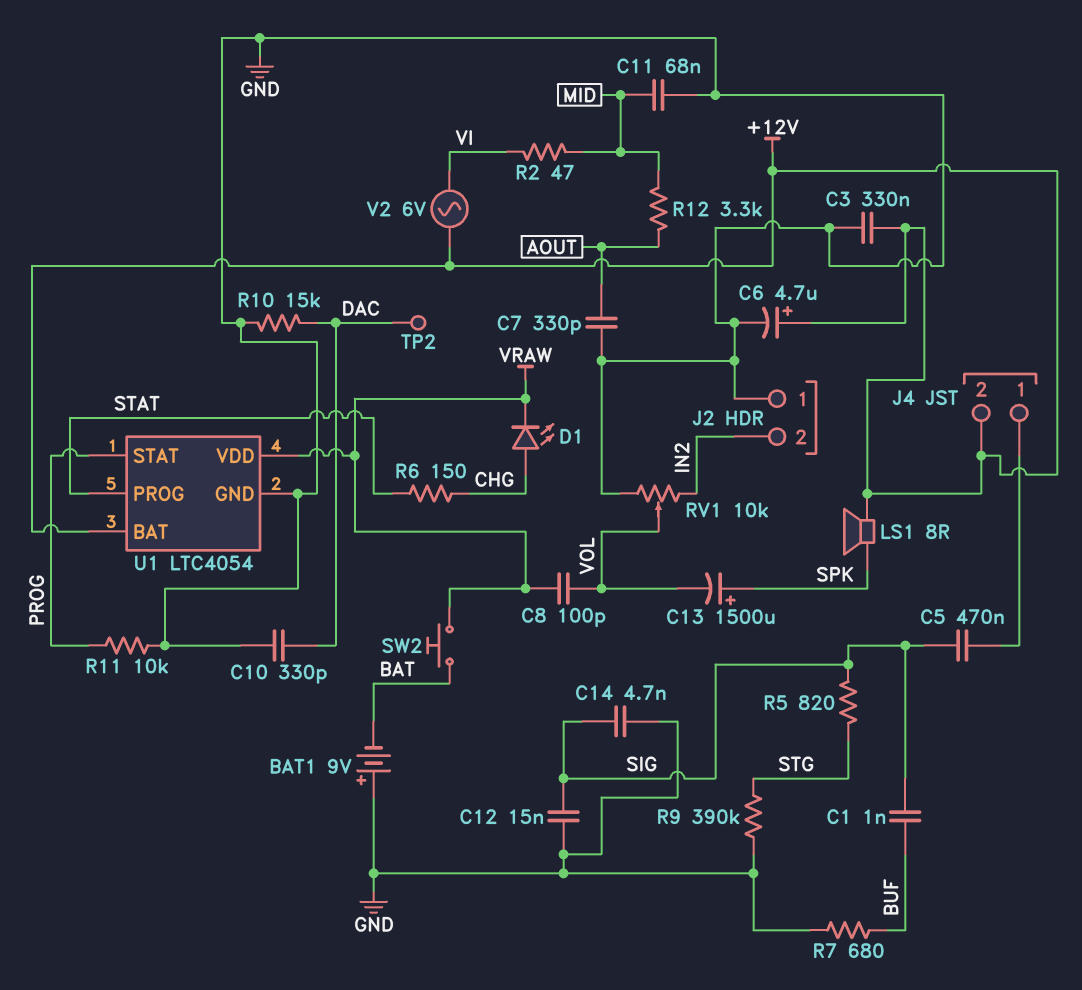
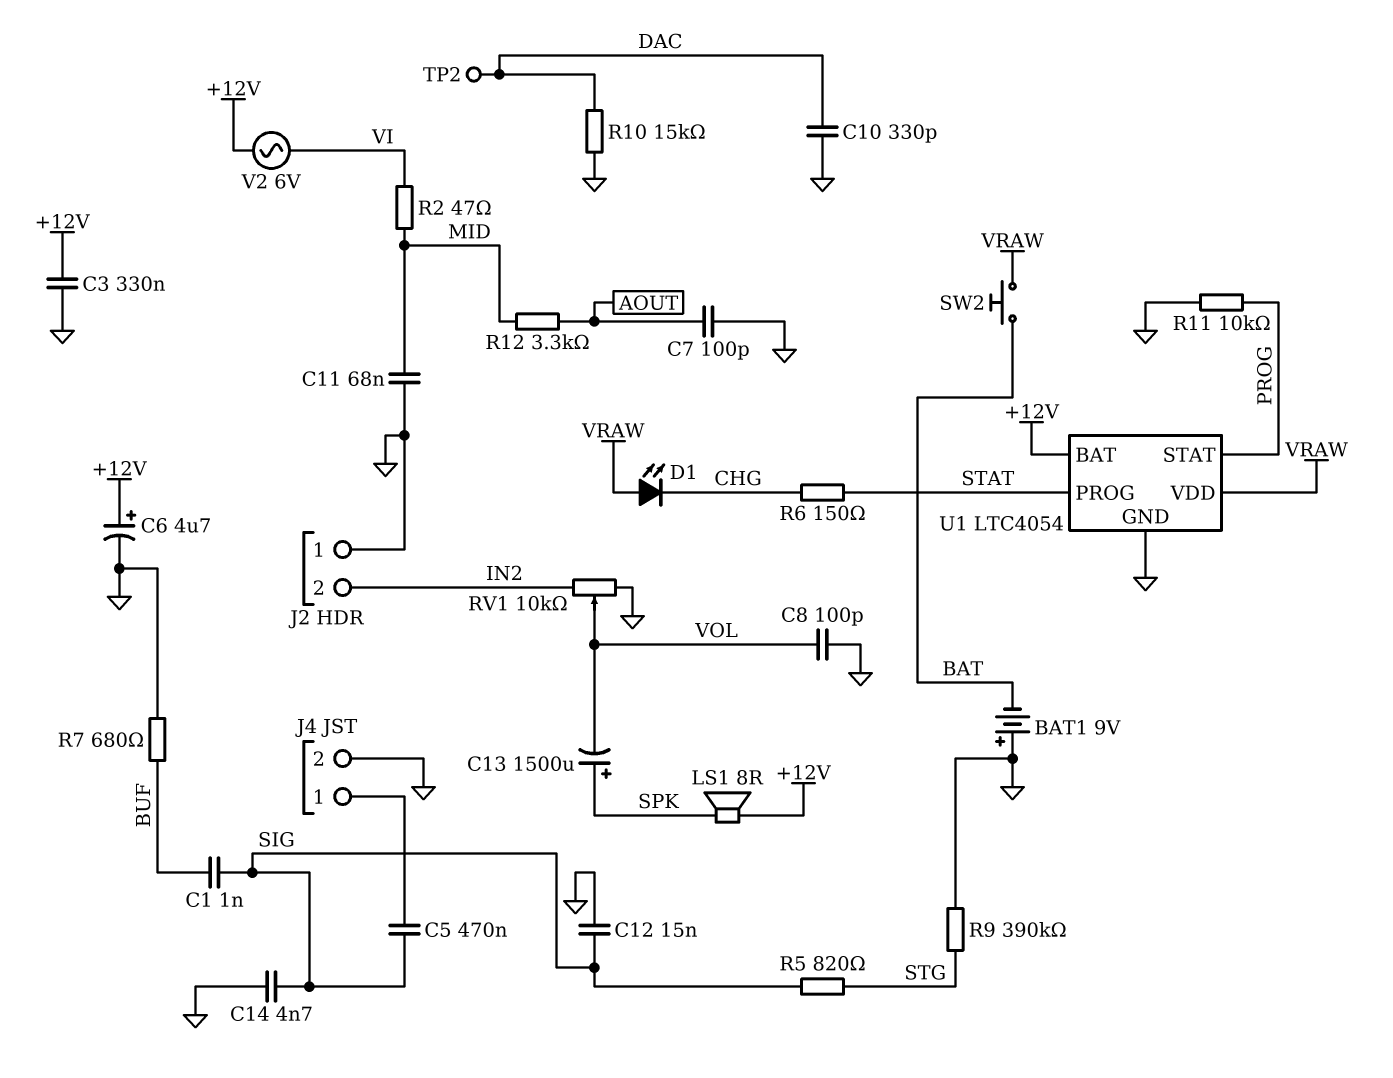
C7: 330pF (AOUT, GND) -> 100pF (AOUT, GND)
C8: 100pF (VOL, VRAW) -> 100pF (GND, VOL)
D1: LED (A CHG, K VRAW) -> LED (A VRAW, K CHG)
J4 pin 2: +12V -> GND

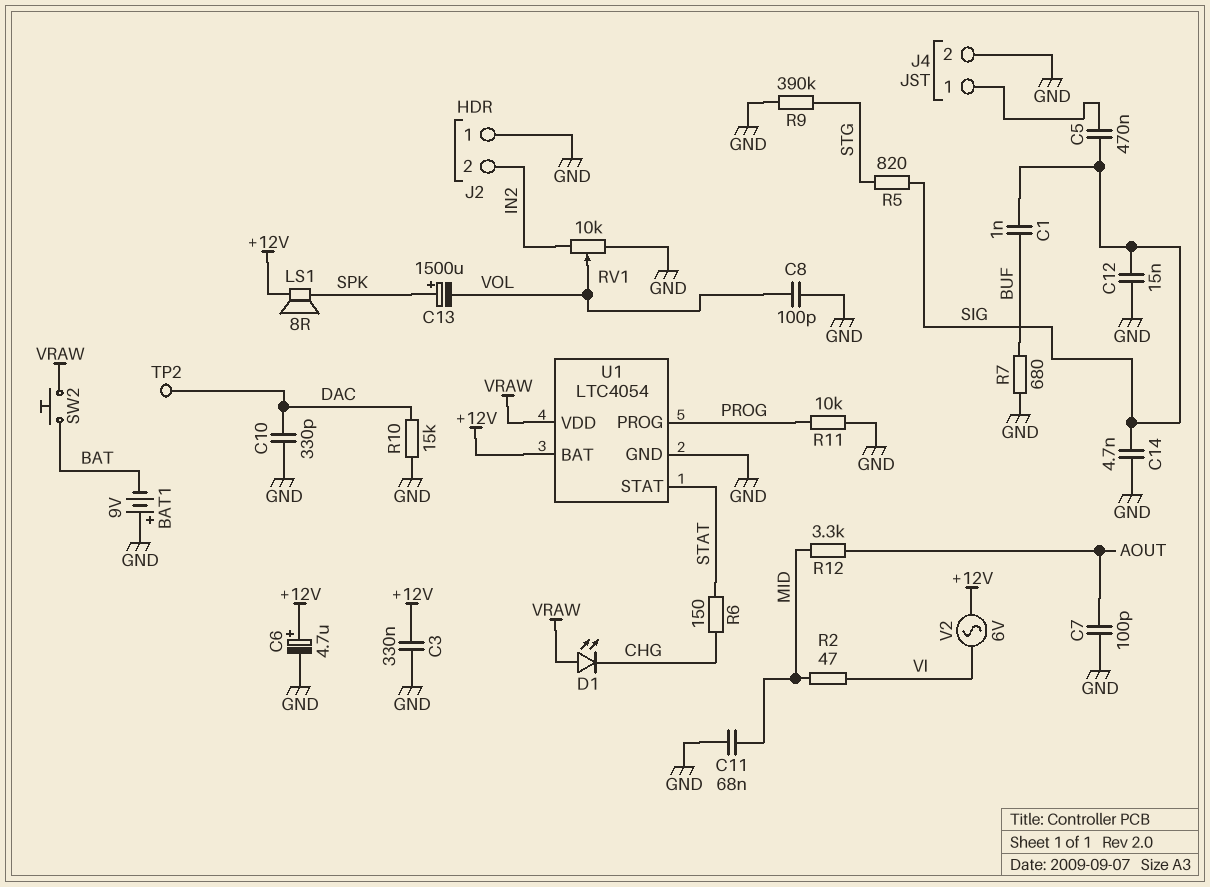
U1 pin PROG: STAT -> PROG
U1 pin STAT: PROG -> STAT

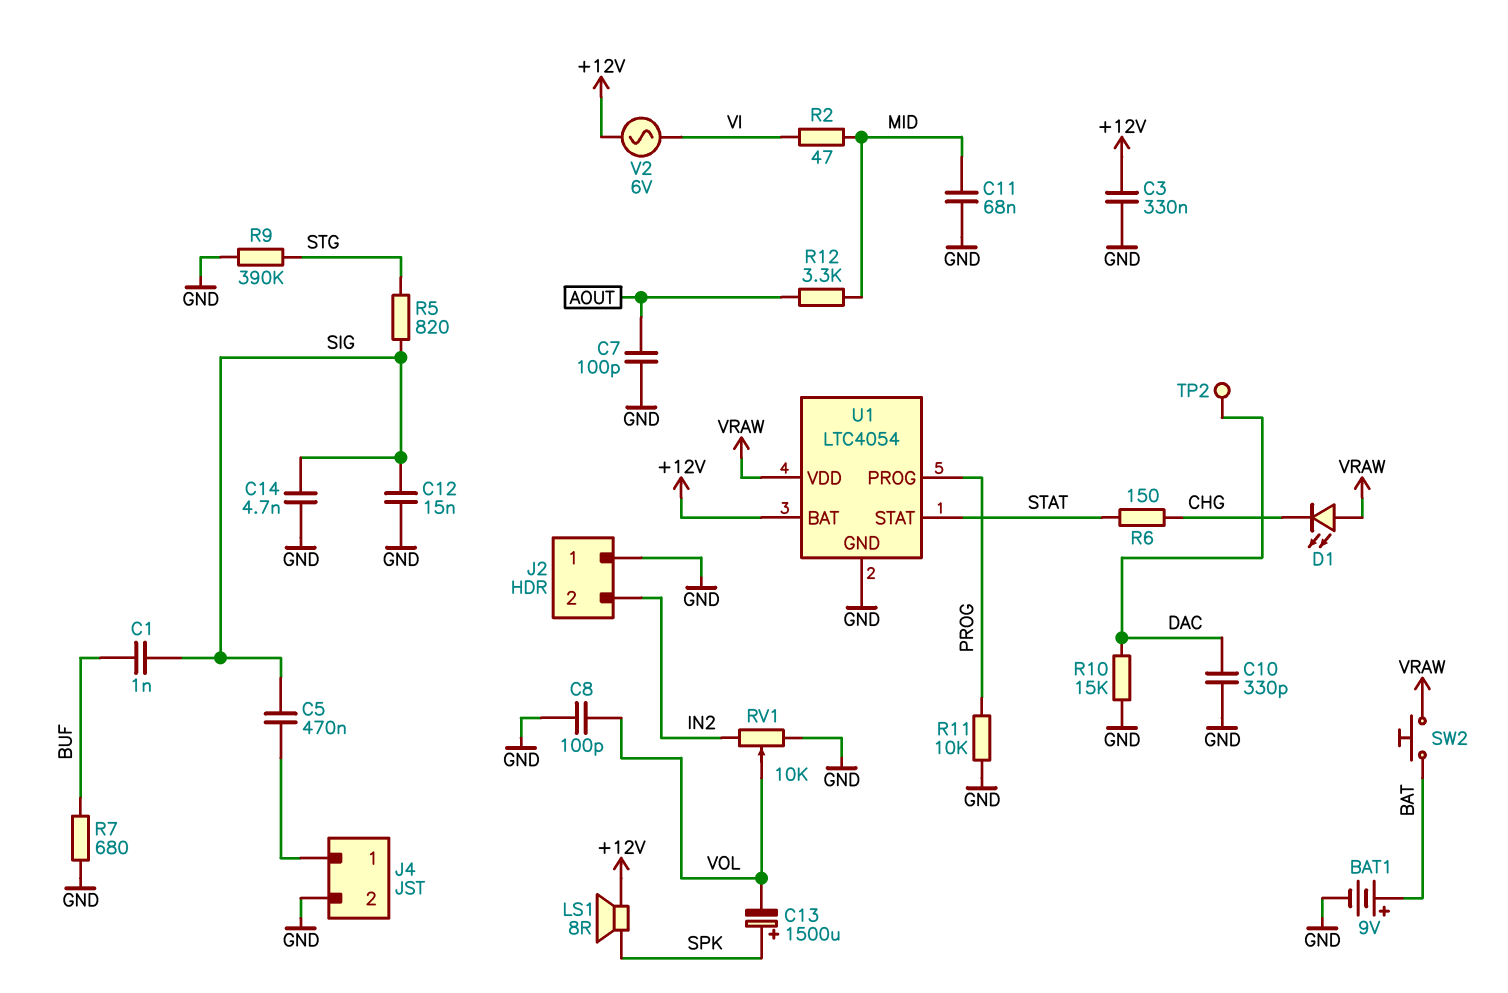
BAT1: 9V (plus GND, minus BAT) -> 9V (plus BAT, minus GND)
C6: 4.7uF (plus +12V, minus GND) -> none

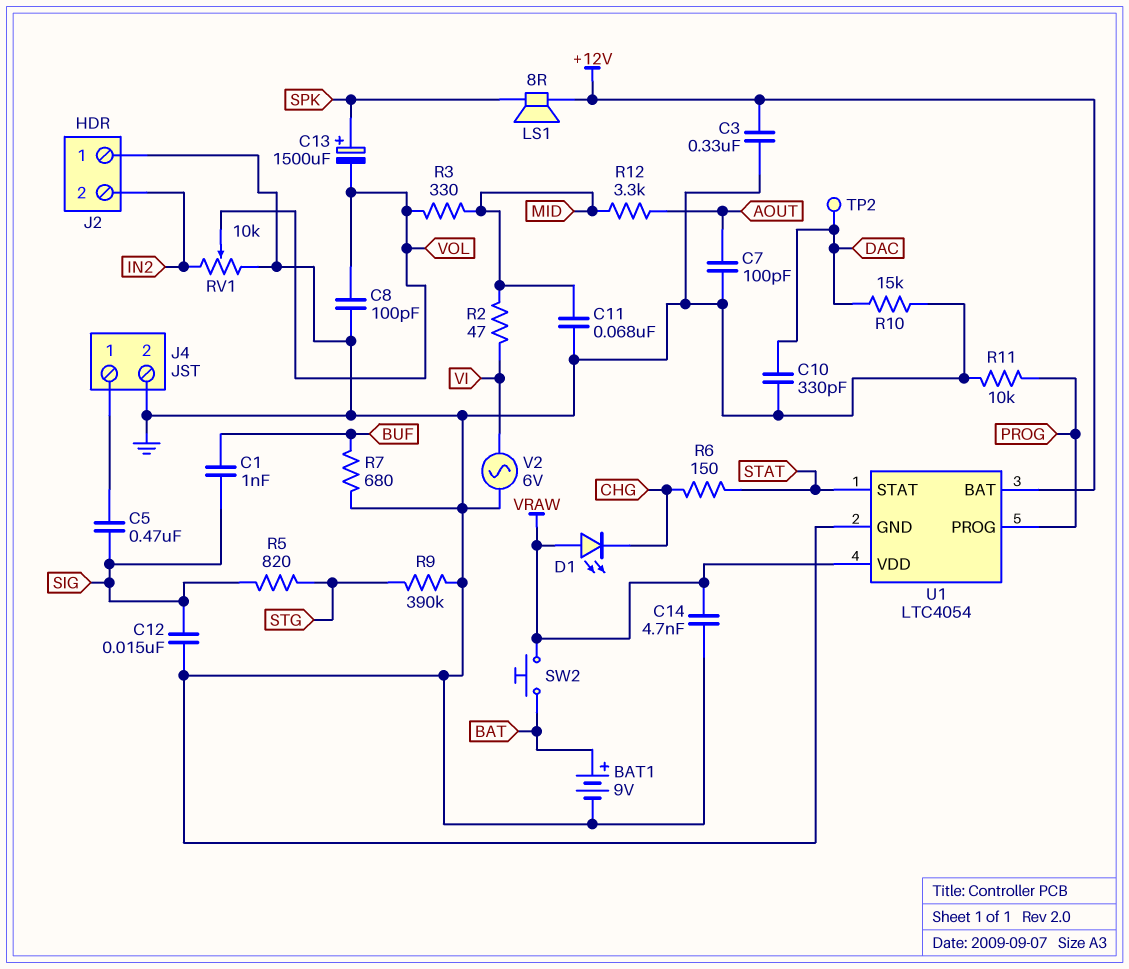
C14: 4.7nF (GND, SIG) -> 4.7nF (GND, VRAW)
R3: none -> 330 (MID, VOL)
V2: AC 6V (+12V, VI) -> AC 6V (GND, VI)

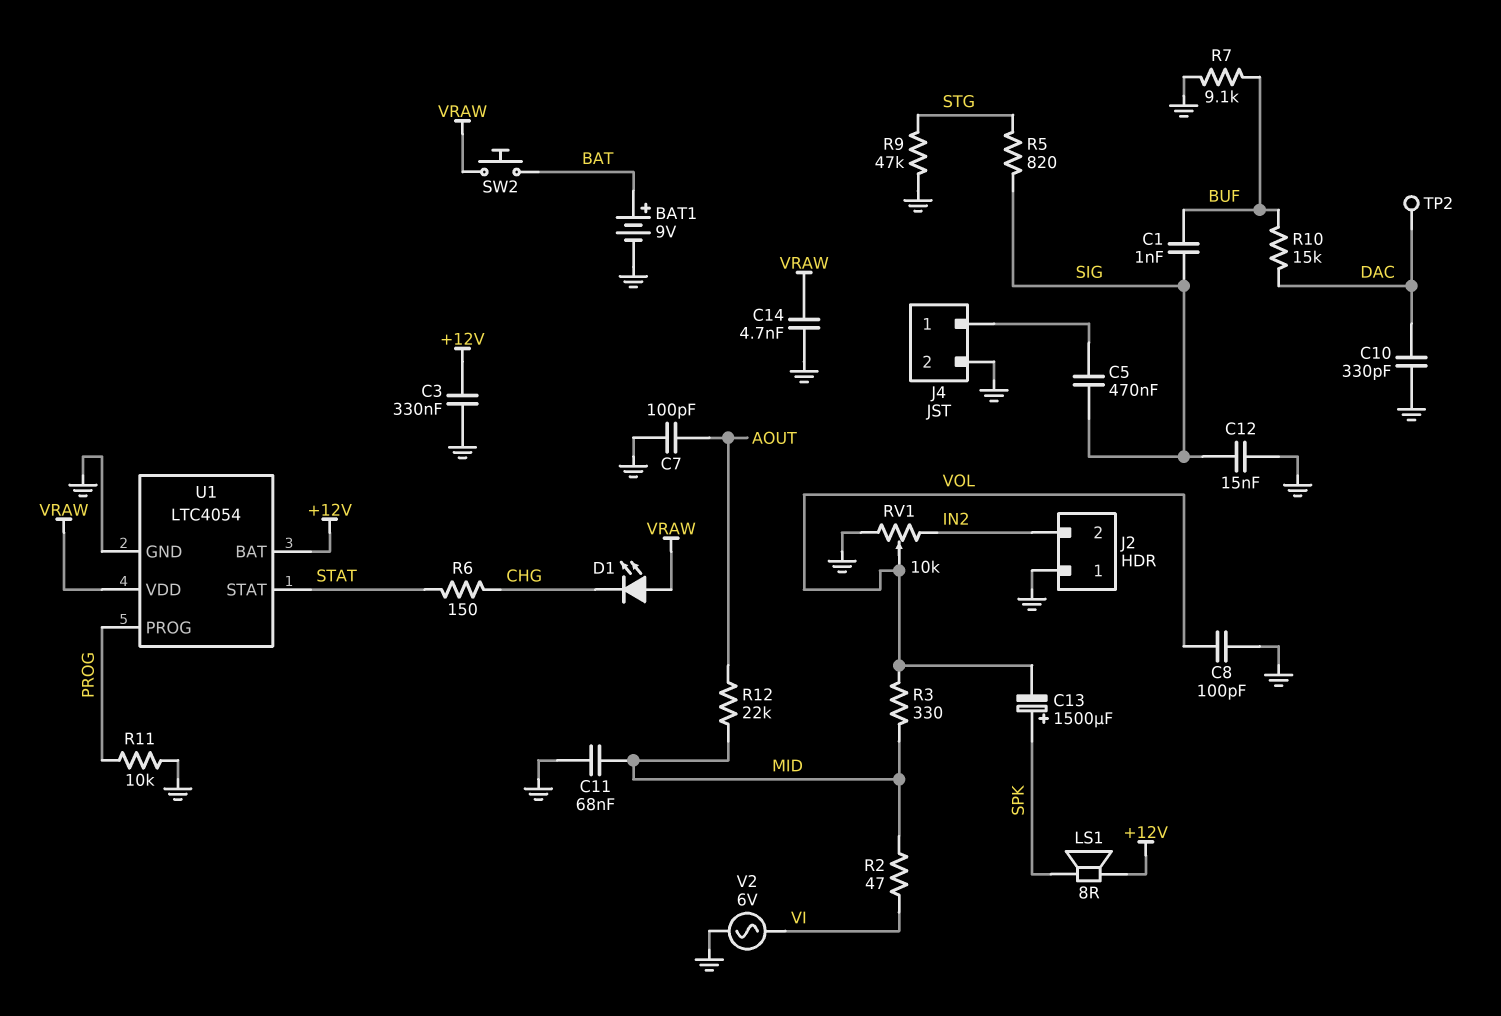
R7: 680 (BUF, GND) -> 9.1k (BUF, GND)
R9: 390k (GND, STG) -> 47k (GND, STG)
R10: 15k (DAC, GND) -> 15k (BUF, DAC)
R12: 3.3k (AOUT, MID) -> 22k (AOUT, MID)

